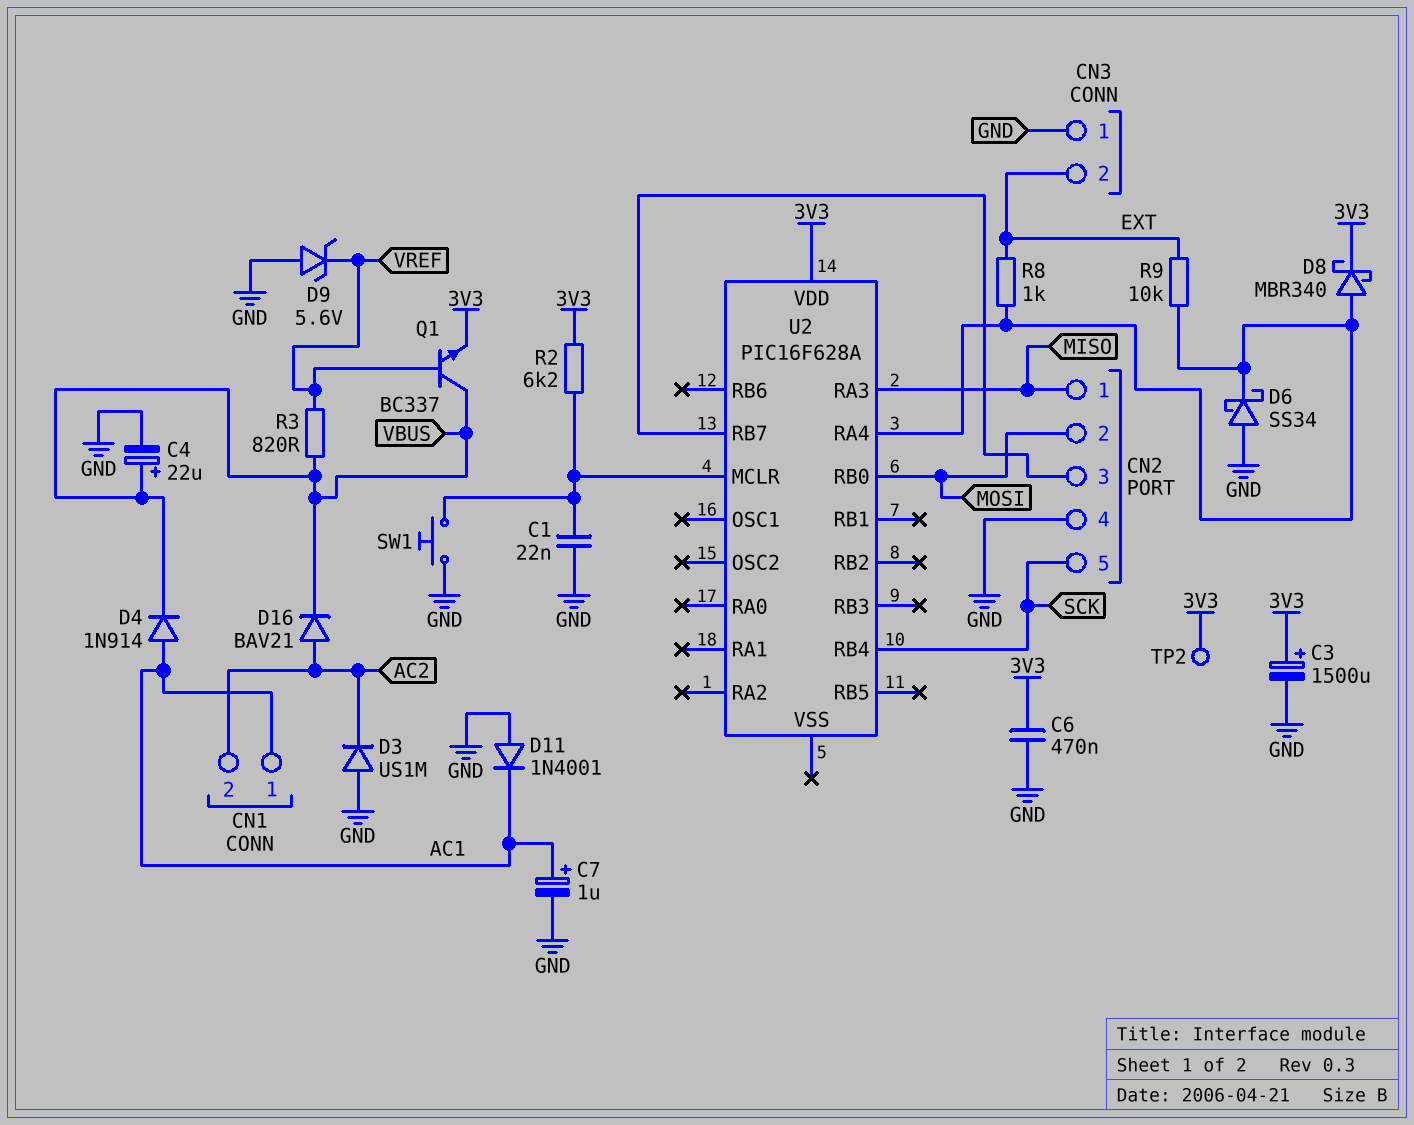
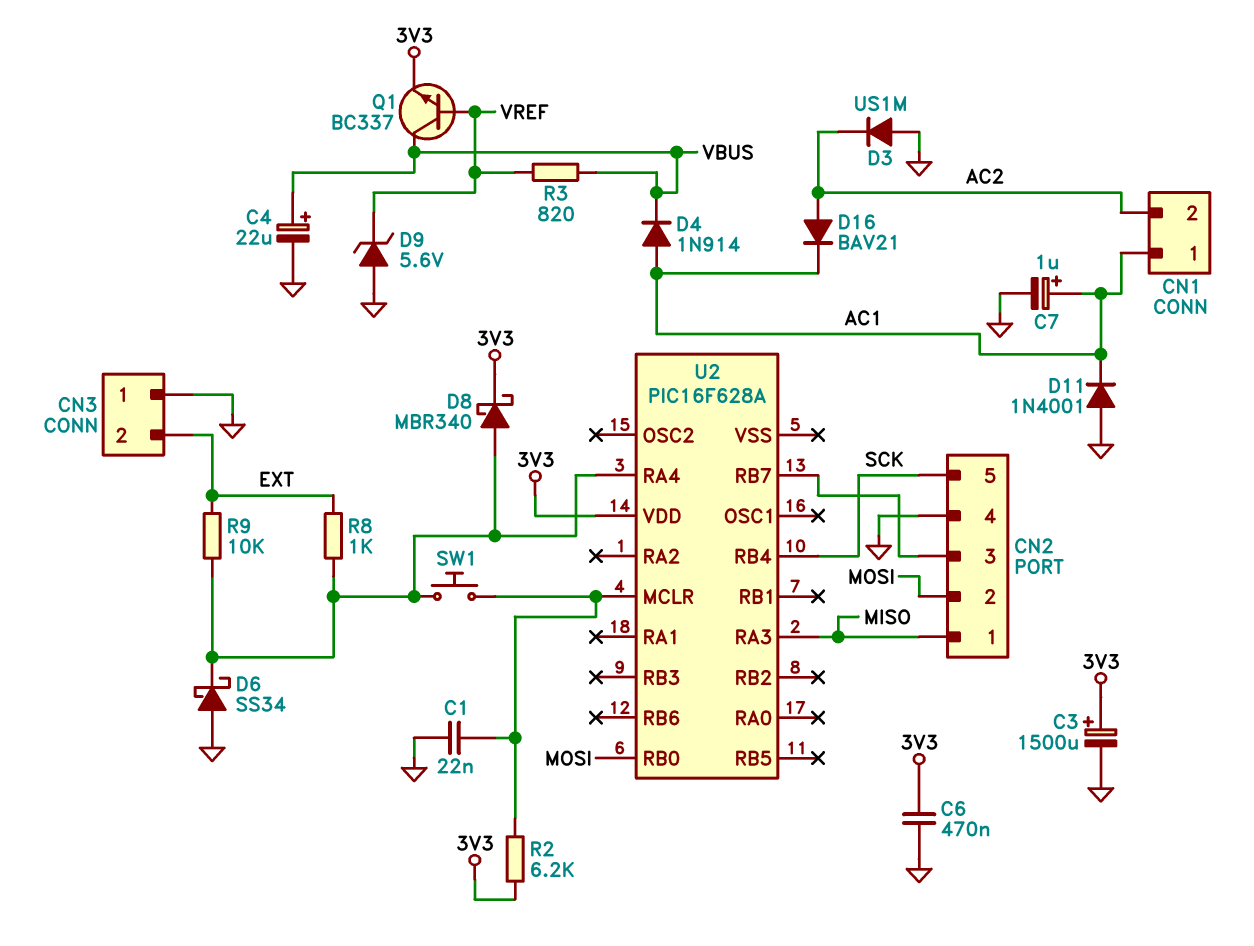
D16: diode BAV21 (A AC2, K VBUS) -> diode BAV21 (A AC2, K AC1)
SW1: button (GND, U2/MCLR) -> button (U2/MCLR, U2/RA4)
TP2: test point (3V3) -> none

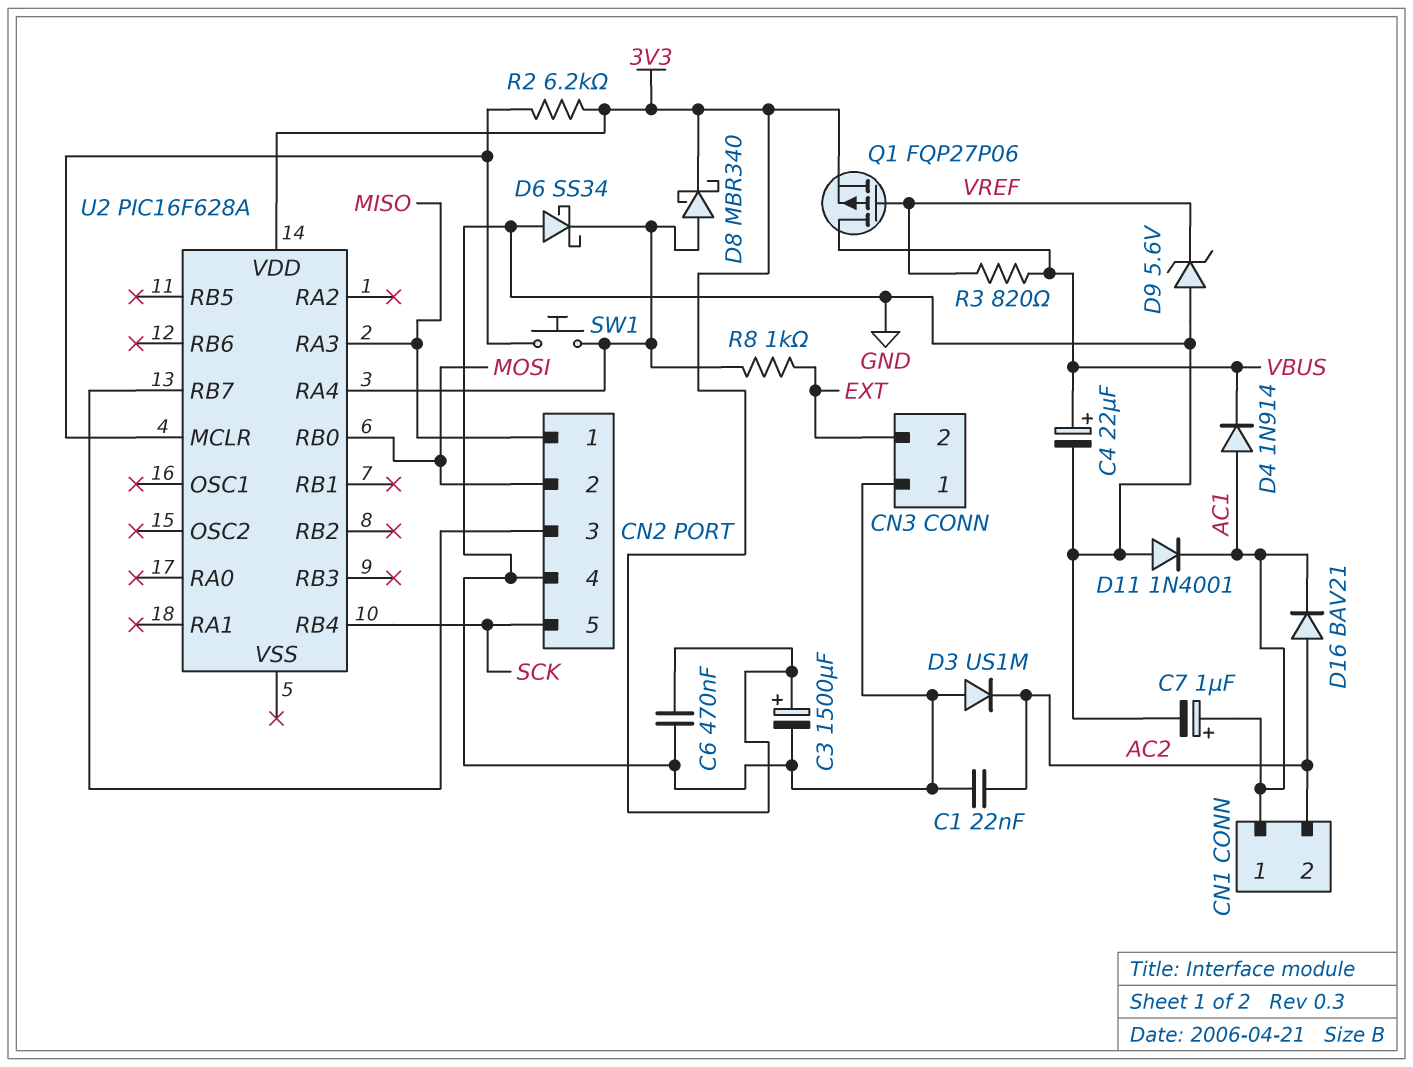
C1: 22nF (GND, U2/MCLR) -> 22nF (AC2, GND)
Q1: NPN BC337 (B VREF, C VBUS, E 3V3) -> PMOS FQP27P06 (G VREF, D VBUS, S 3V3)
R9: 10k (EXT, U2/RA4) -> none

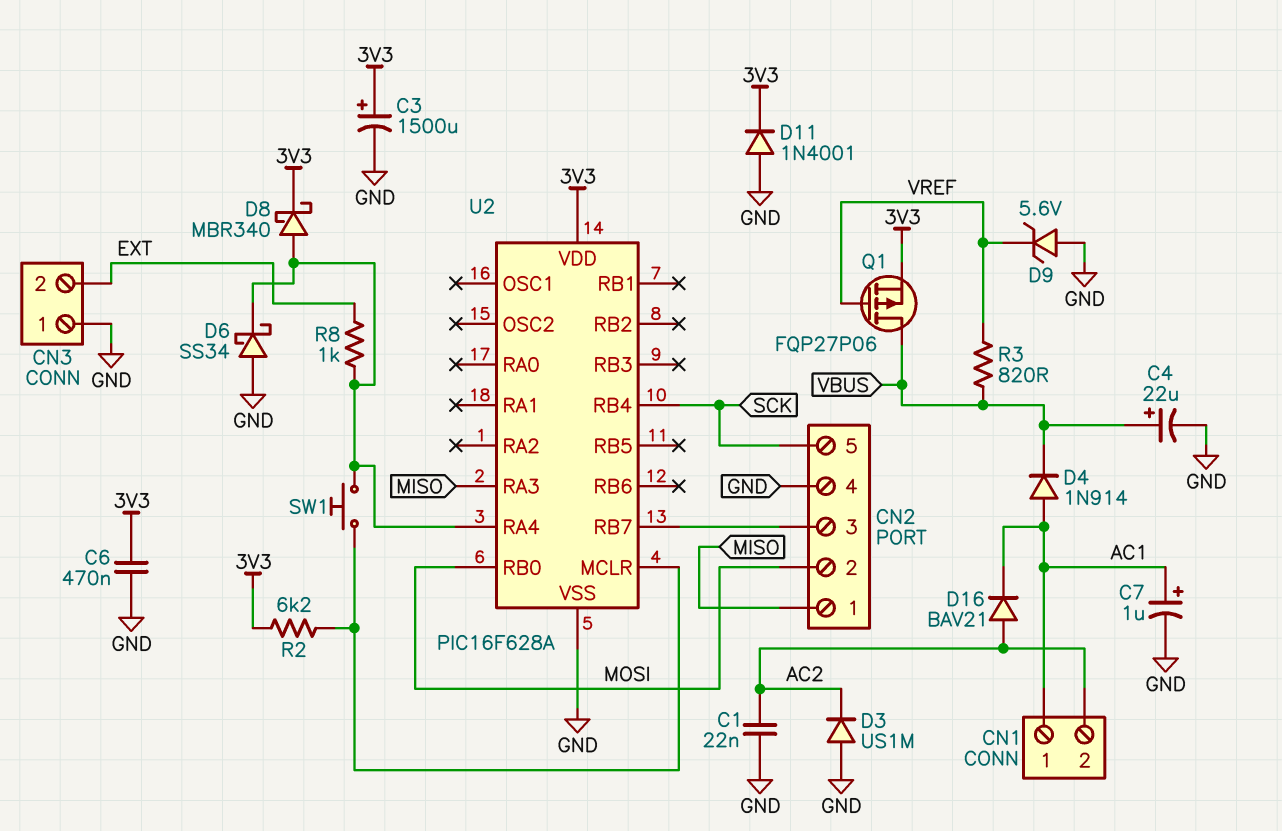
D11: diode 1N4001 (A GND, K AC1) -> diode 1N4001 (A GND, K 3V3)
U2 pin VSS: none -> GND

